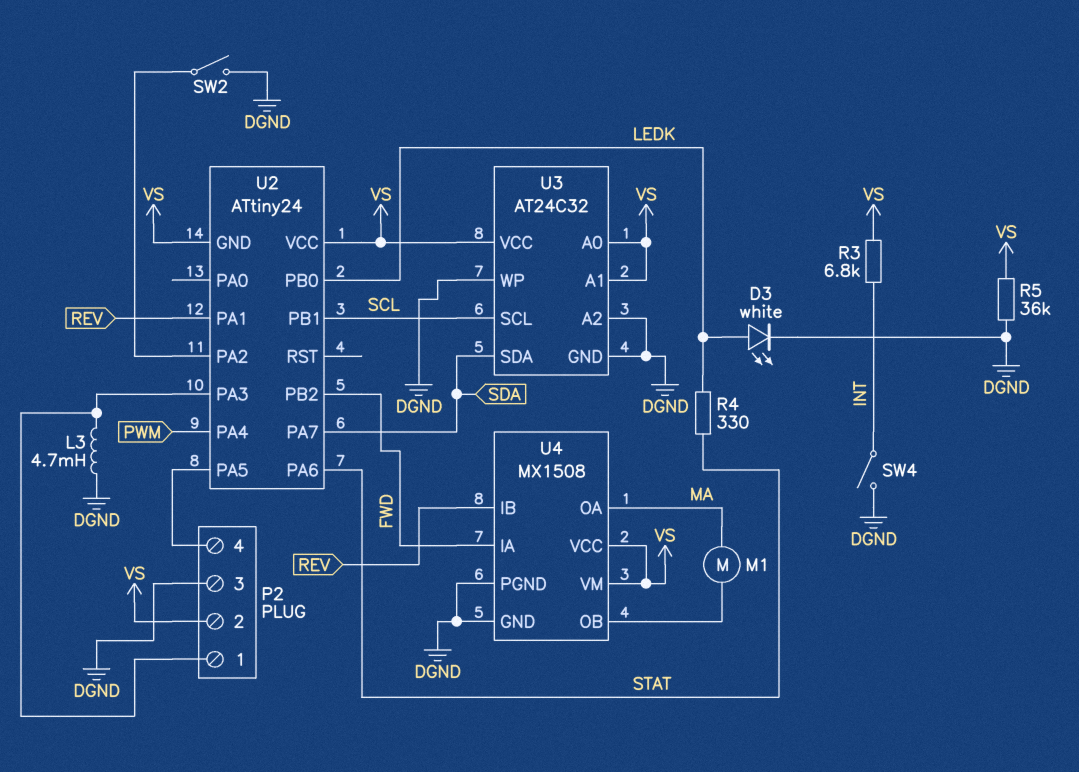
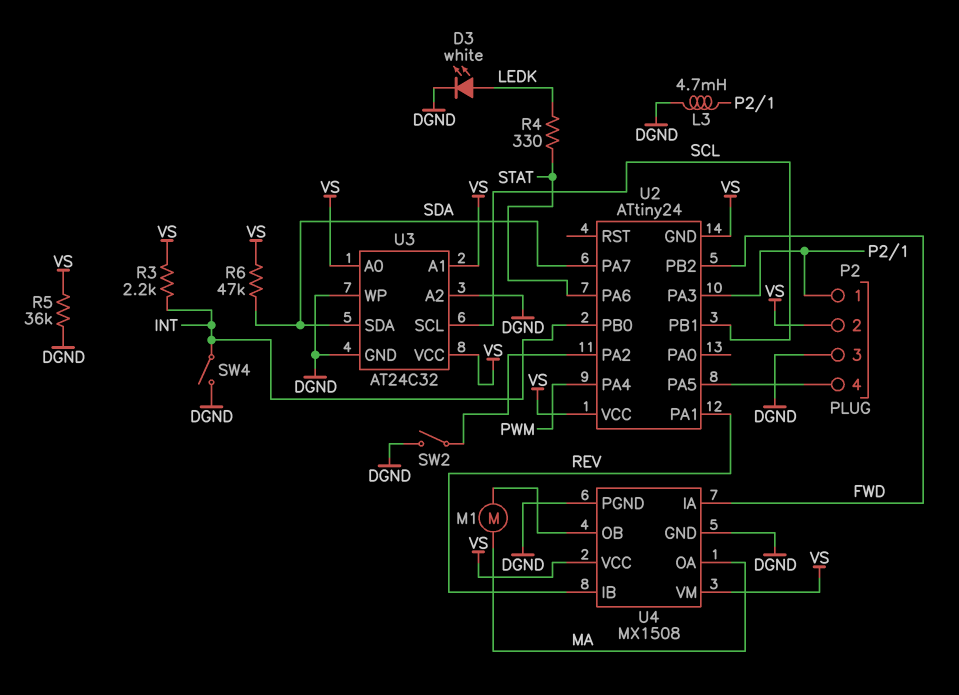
R3: 6.8k (INT, VS) -> 2.2k (INT, VS)
R6: none -> 47k (SDA, VS)
U2 pin PB0: LEDK -> INT

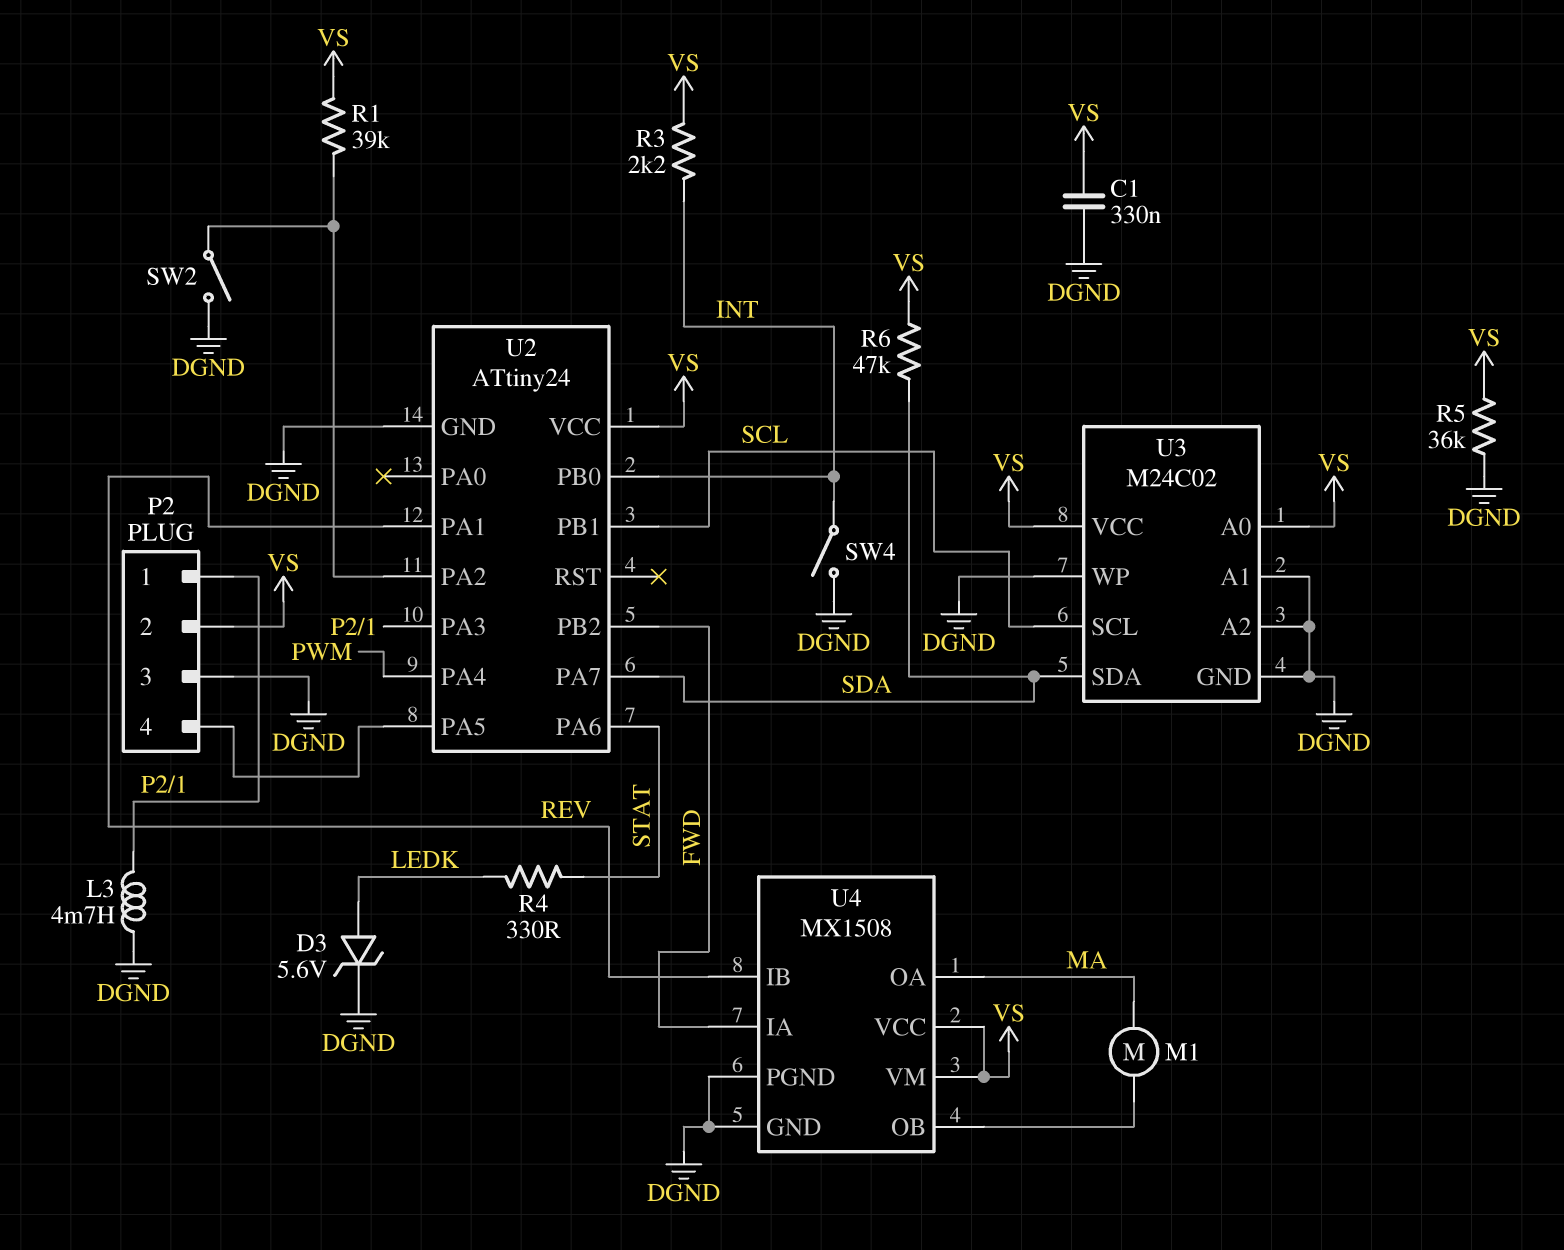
C1: none -> 330nF (DGND, VS)
D3: LED white (A LEDK, K DGND) -> zener 5.6V (A LEDK, K DGND)
R1: none -> 39k (U2/PA2, VS)
U2 pin GND: VS -> DGND
U3: AT24C32 -> M24C02
U3 pin A1: VS -> DGND

